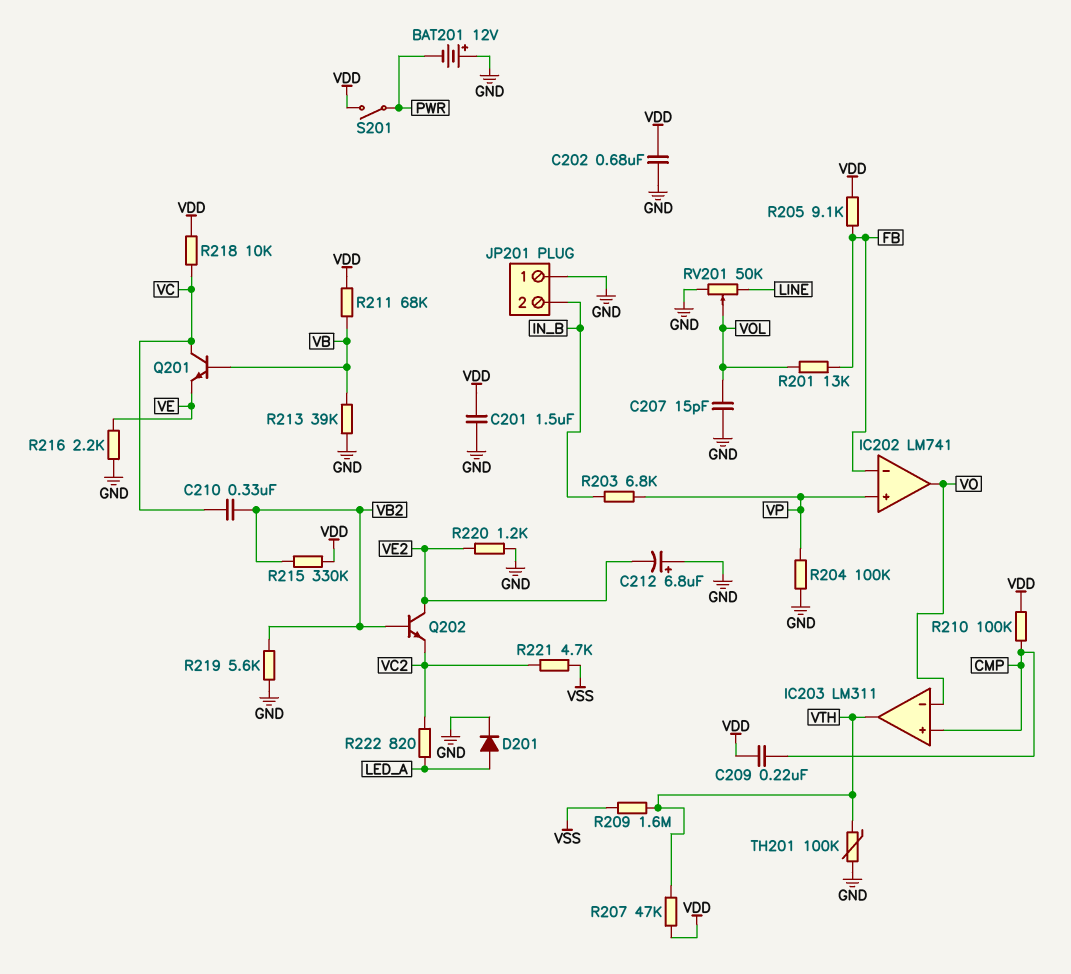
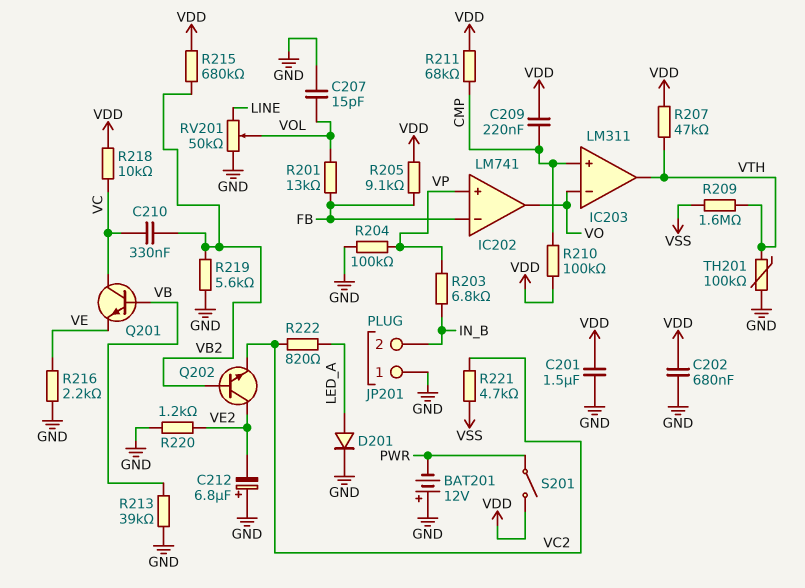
R211: 68k (VB, VDD) -> 68k (CMP, VDD)
R215: 330k (VB2, VDD) -> 680k (VB2, VDD)

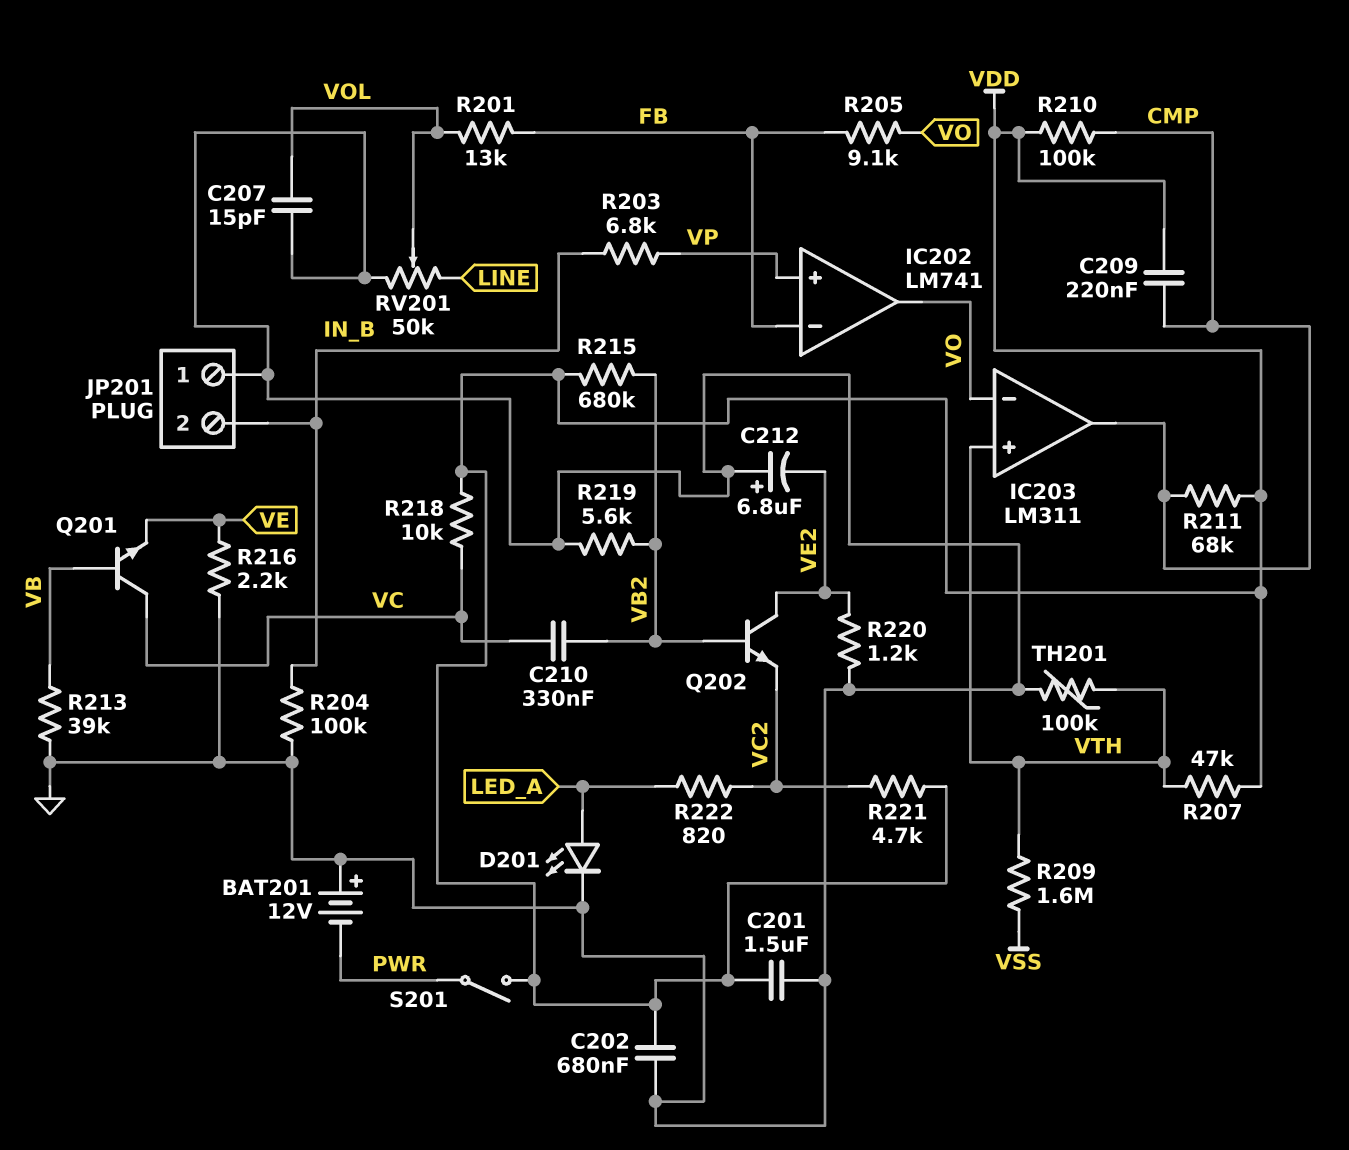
D201: diode (A LED_A, K GND) -> LED (A LED_A, K GND)
IC203 pin in+: CMP -> VTH
IC203 pin out: VTH -> CMP
R204: 100k (GND, VP) -> 100k (GND, IN_B)
R205: 9.1k (FB, VDD) -> 9.1k (FB, VO)
R221: 4.7k (VC2, VSS) -> 4.7k (VC2, VDD)

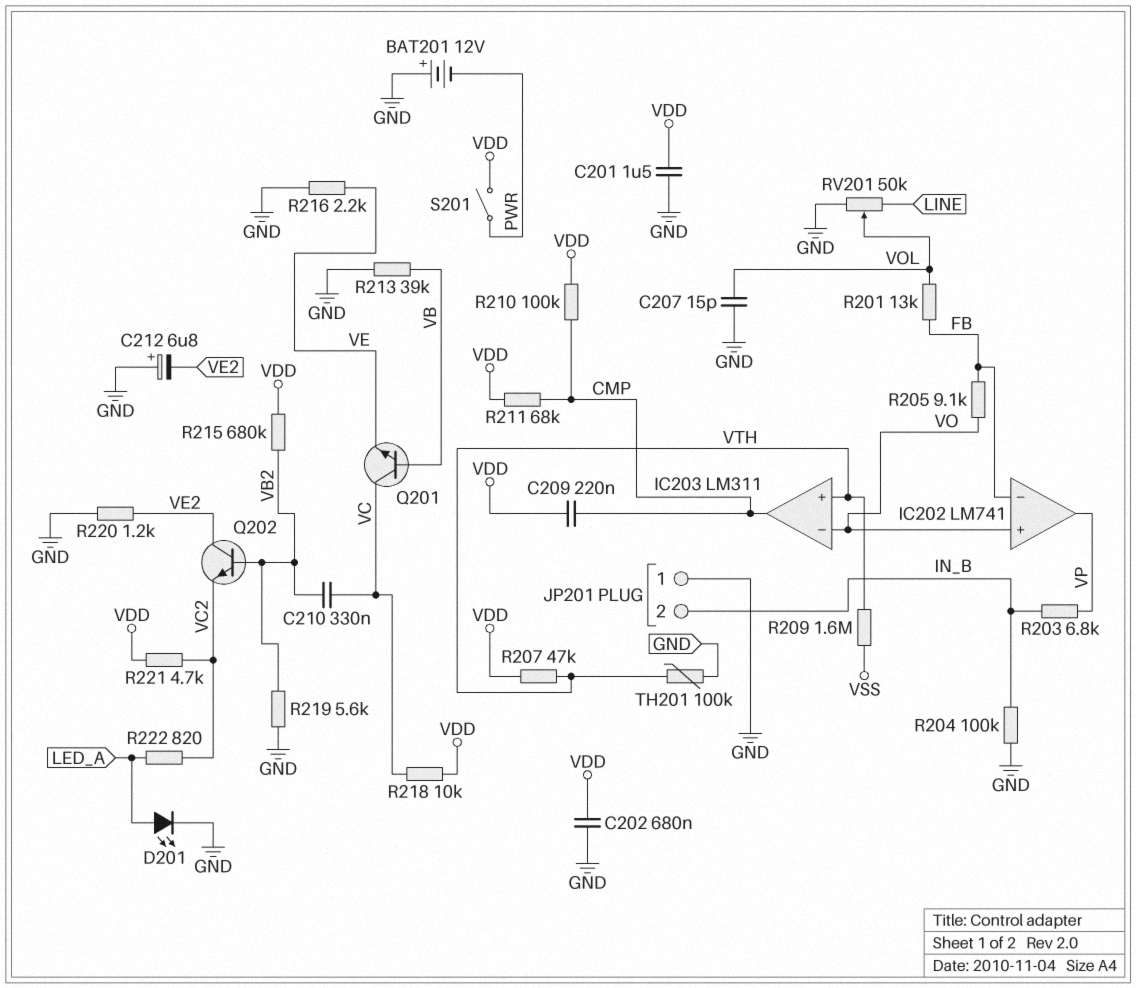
IC202 pin in+: VP -> VO
IC202 pin out: VO -> VP

